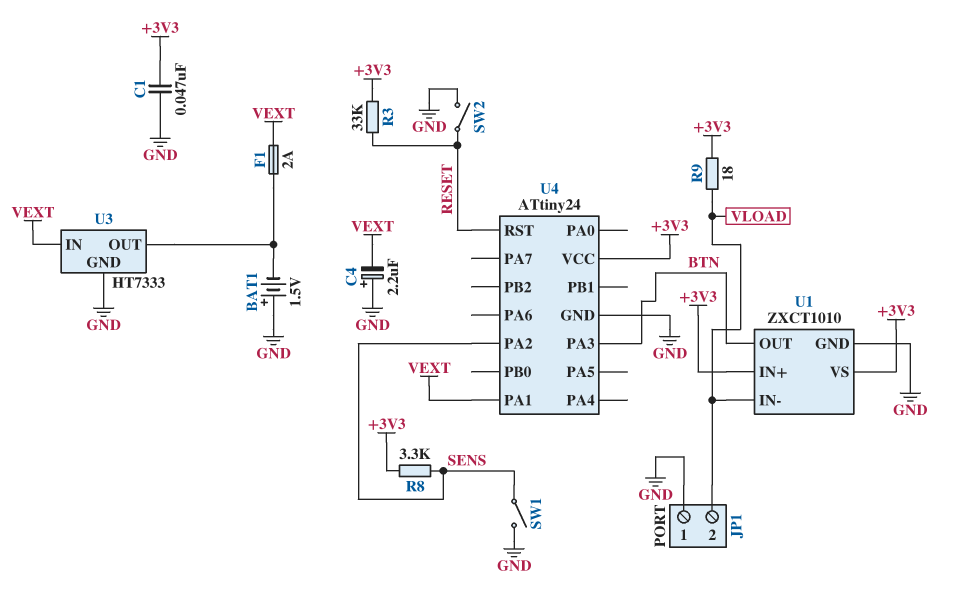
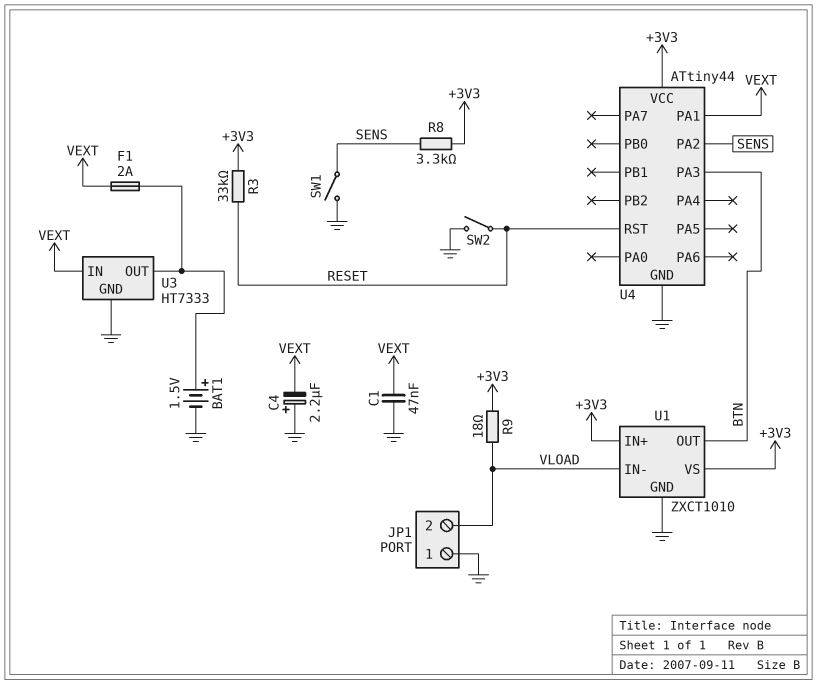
BAT1: 1.5V (plus GND, minus U3/OUT) -> 1.5V (plus U3/OUT, minus GND)
C1: 47nF (+3V3, GND) -> 47nF (GND, VEXT)
U4: ATtiny24 -> ATtiny44

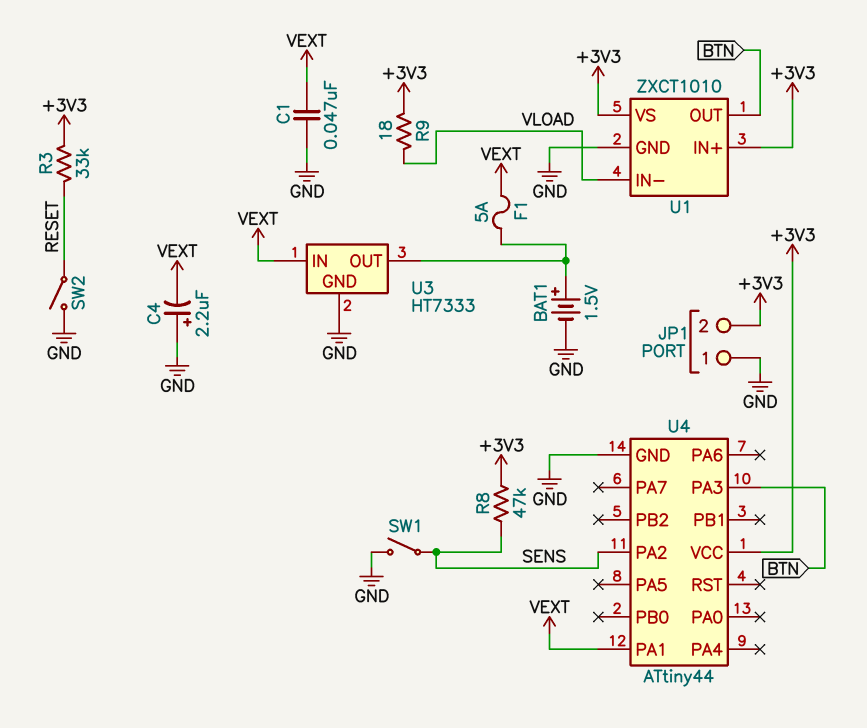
F1: 2A (U3/OUT, VEXT) -> 5A (U3/OUT, VEXT)
JP1 pin 2: VLOAD -> +3V3
R8: 3.3k (+3V3, SENS) -> 47k (+3V3, SENS)
U4 pin RST: RESET -> none

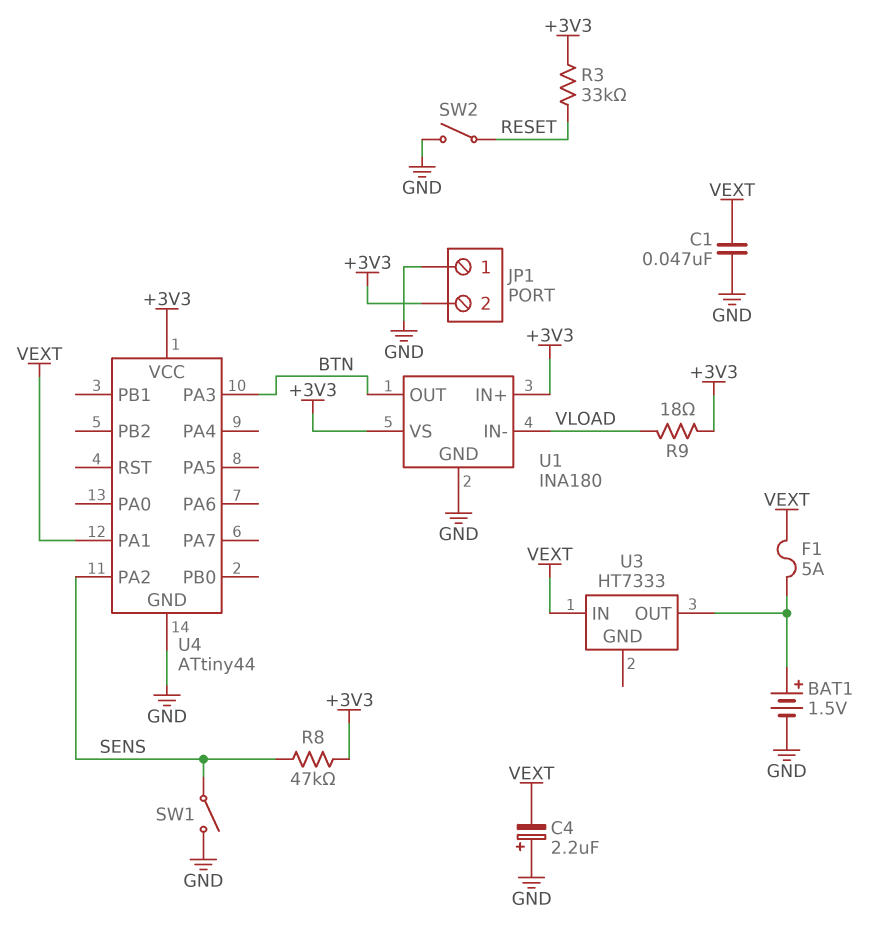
U1: ZXCT1010 -> INA180
U3 pin GND: GND -> none

